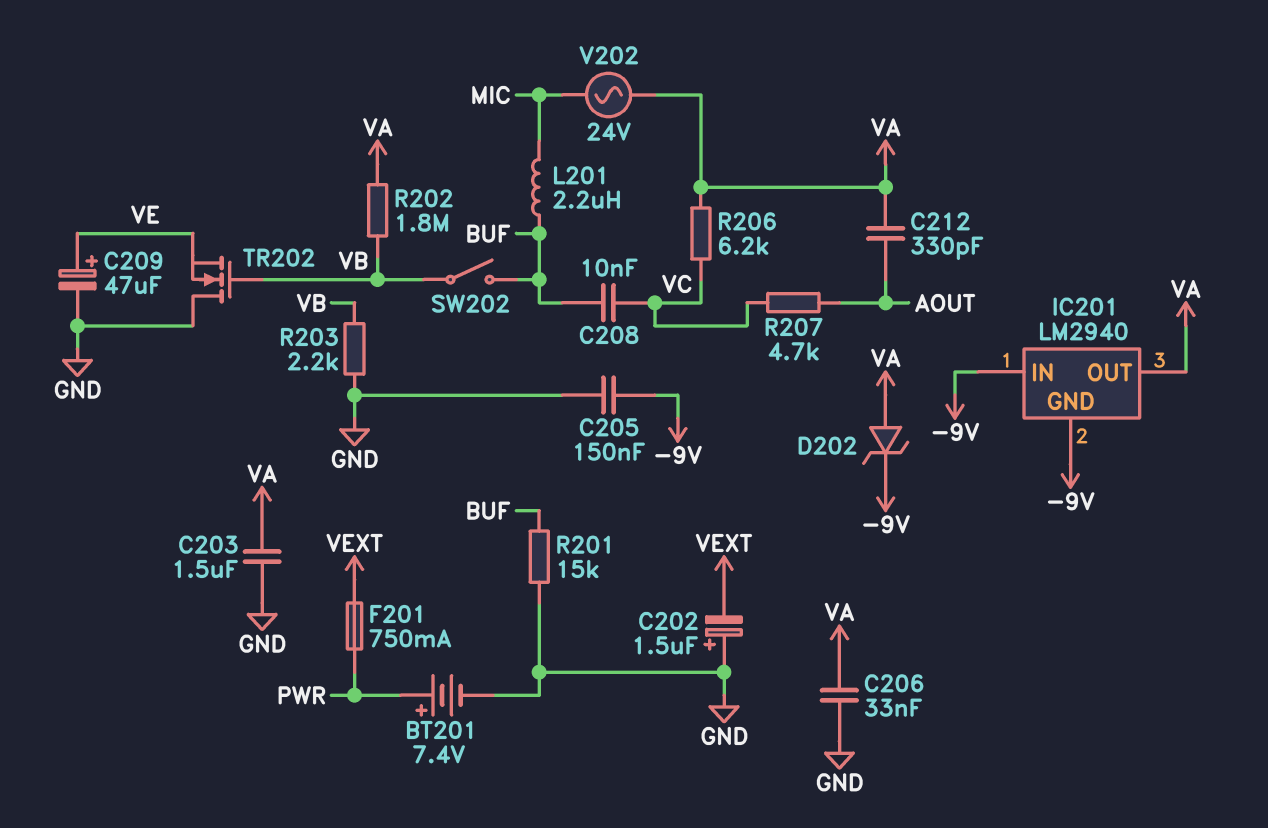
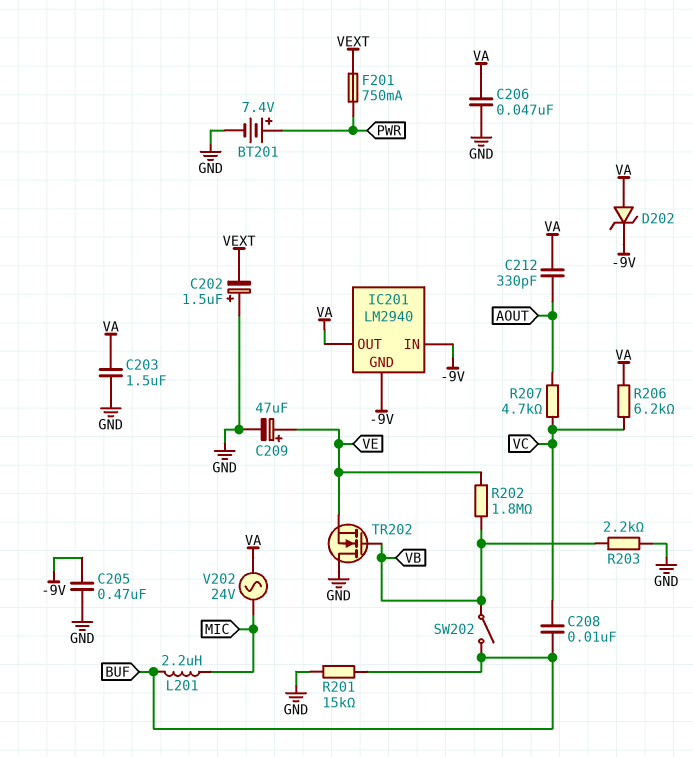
C205: 150nF (-9V, GND) -> 470nF (-9V, GND)
C206: 33nF (GND, VA) -> 47nF (GND, VA)
R202: 1.8M (VA, VB) -> 1.8M (VB, VE)

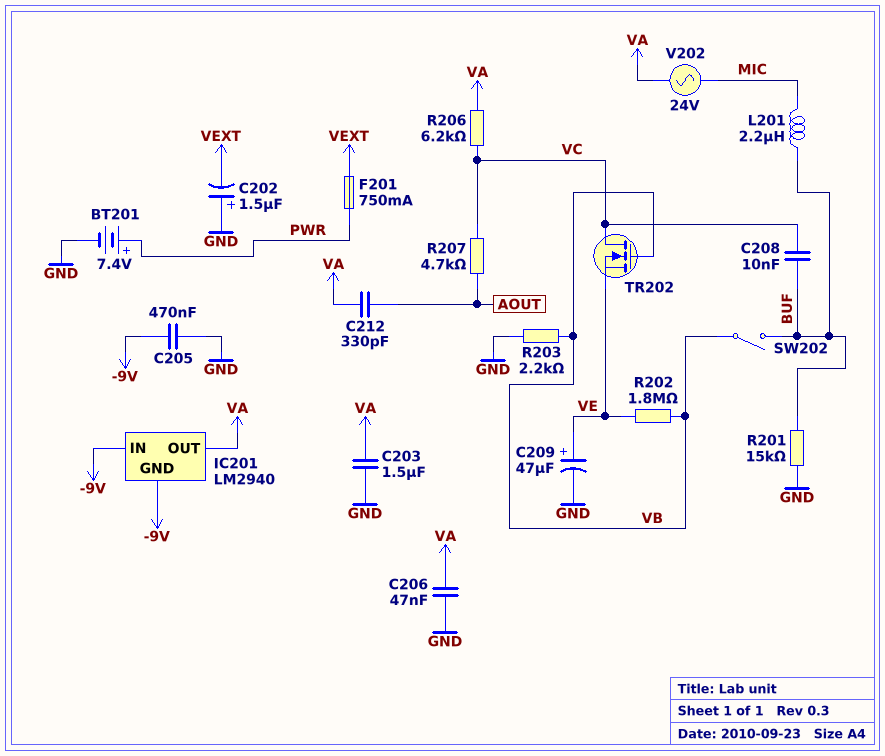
D202: zener (A VA, K -9V) -> none
TR202: NMOS (G VB, D GND, S VE) -> NMOS (G VB, D VC, S VE)

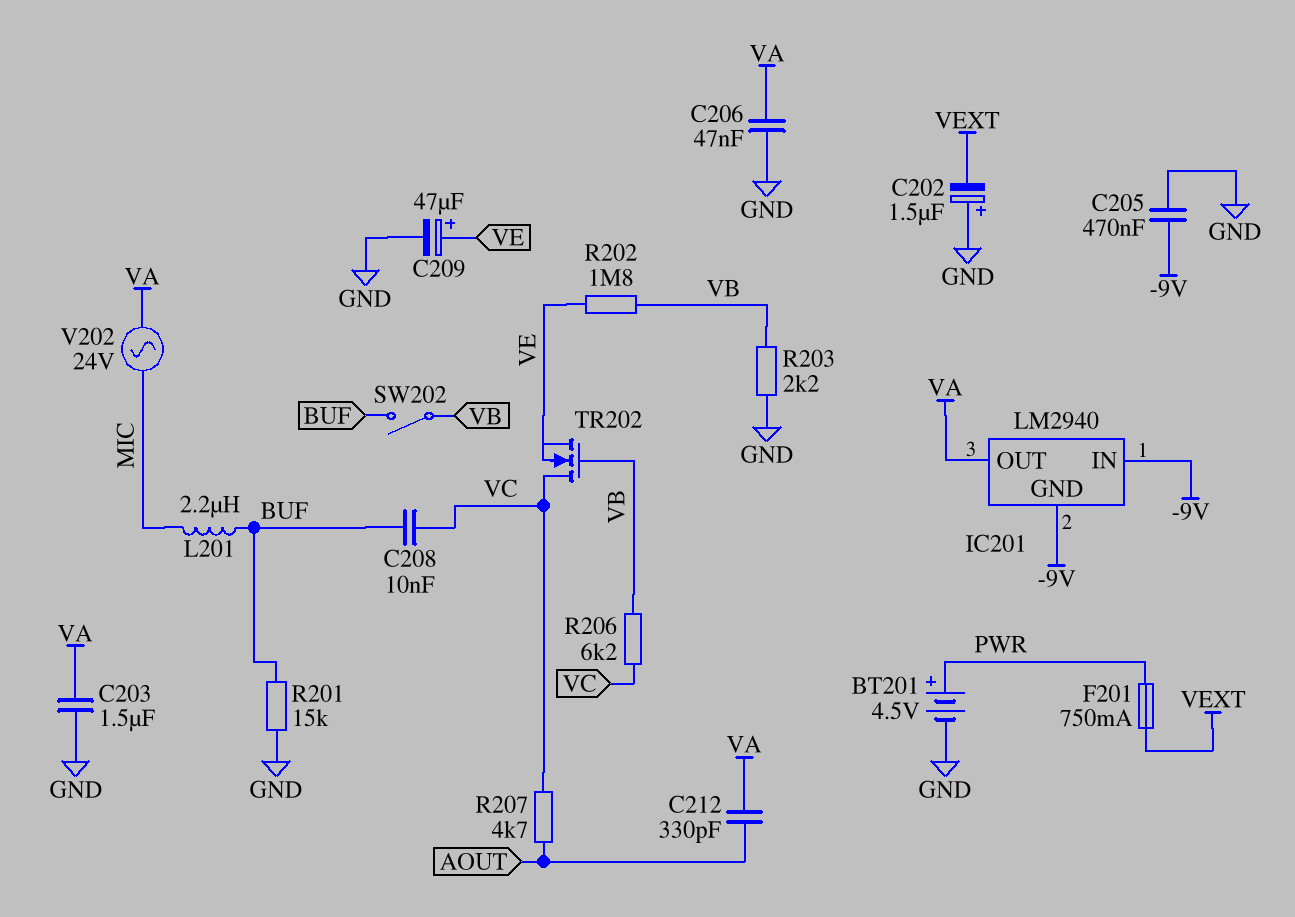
BT201: 7.4V (plus PWR, minus GND) -> 4.5V (plus PWR, minus GND)
R206: 6.2k (VA, VC) -> 6.2k (VB, VC)

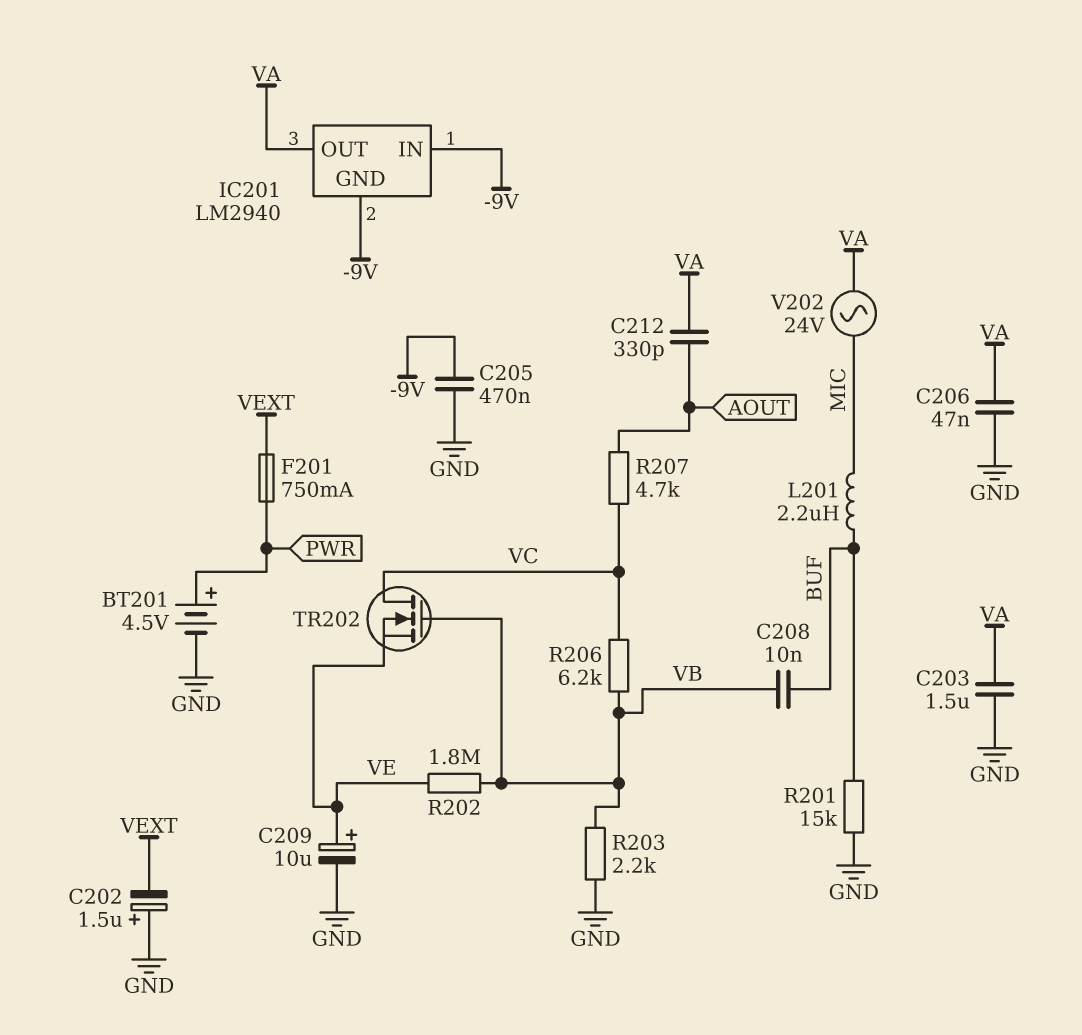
C208: 10nF (BUF, VC) -> 10nF (BUF, VB)
C209: 47uF (plus VE, minus GND) -> 10uF (plus VE, minus GND)
SW202: switch (BUF, VB) -> none

